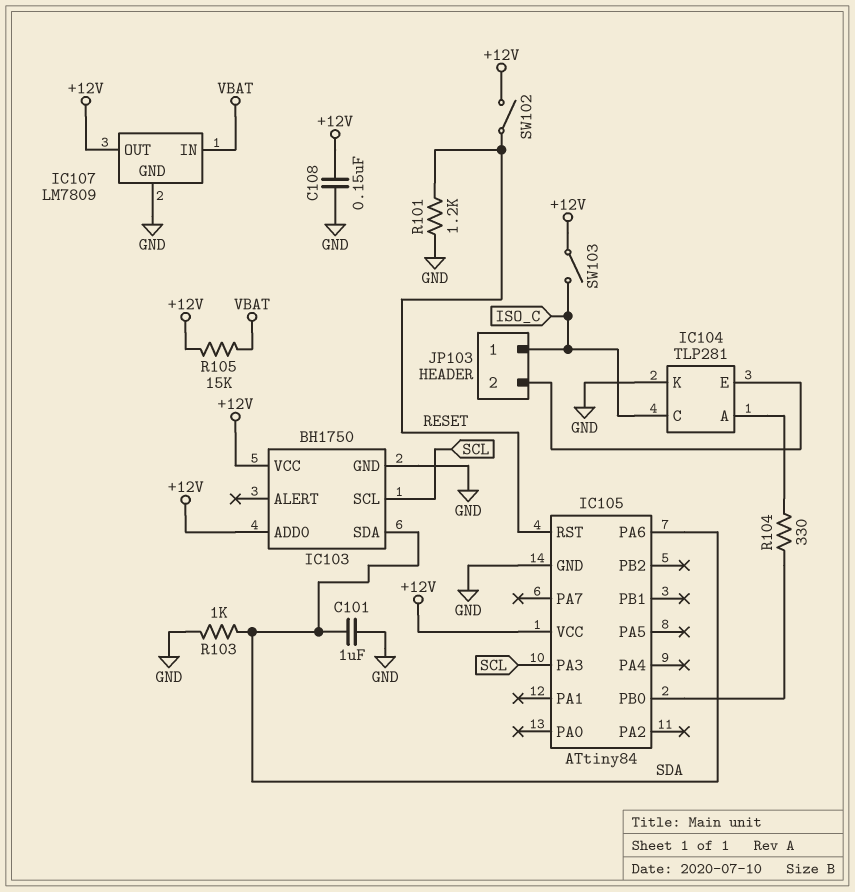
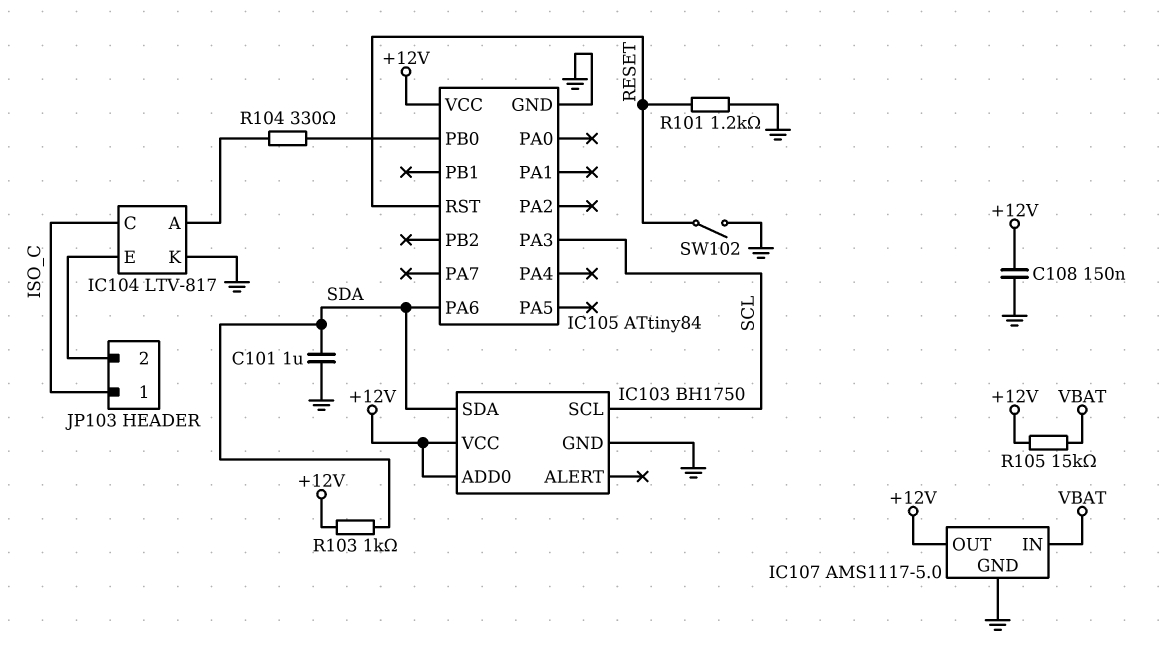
IC104: TLP281 -> LTV-817
IC107: LM7809 -> AMS1117-5.0
R103: 1k (GND, SDA) -> 1k (+12V, SDA)
SW102: switch (+12V, RESET) -> switch (GND, RESET)
SW103: switch (+12V, ISO_C) -> none

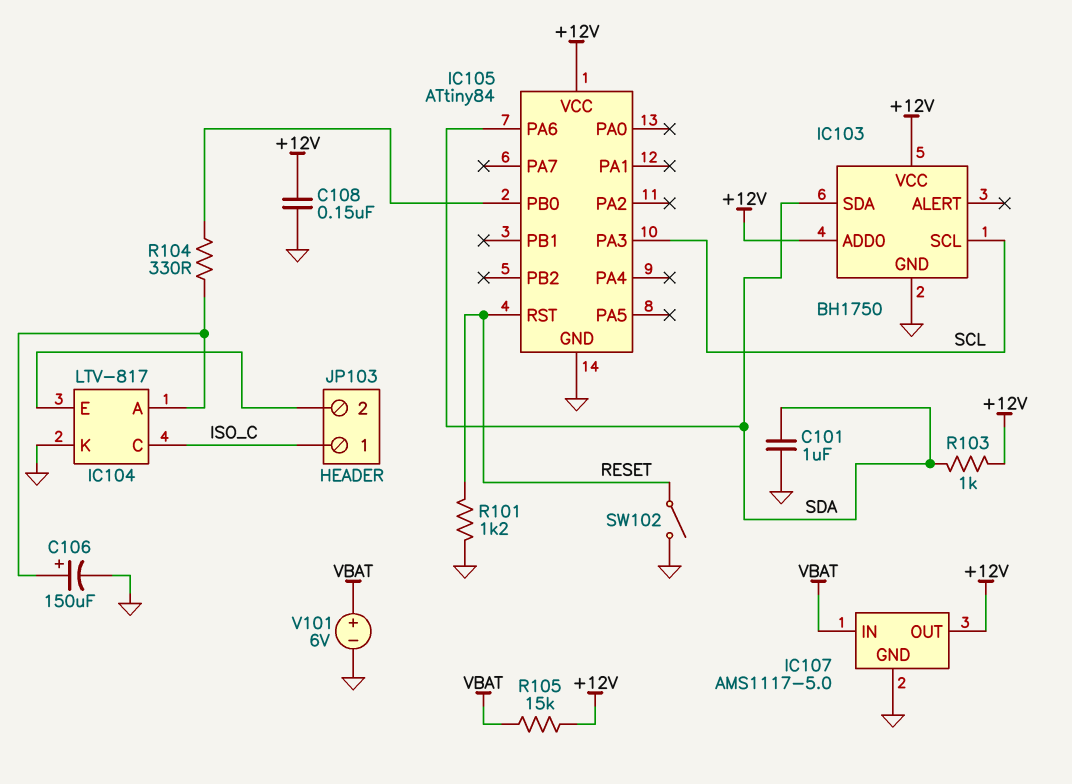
C106: none -> 150uF (plus IC104/A, minus GND)
V101: none -> 6V (plus VBAT, minus GND)

